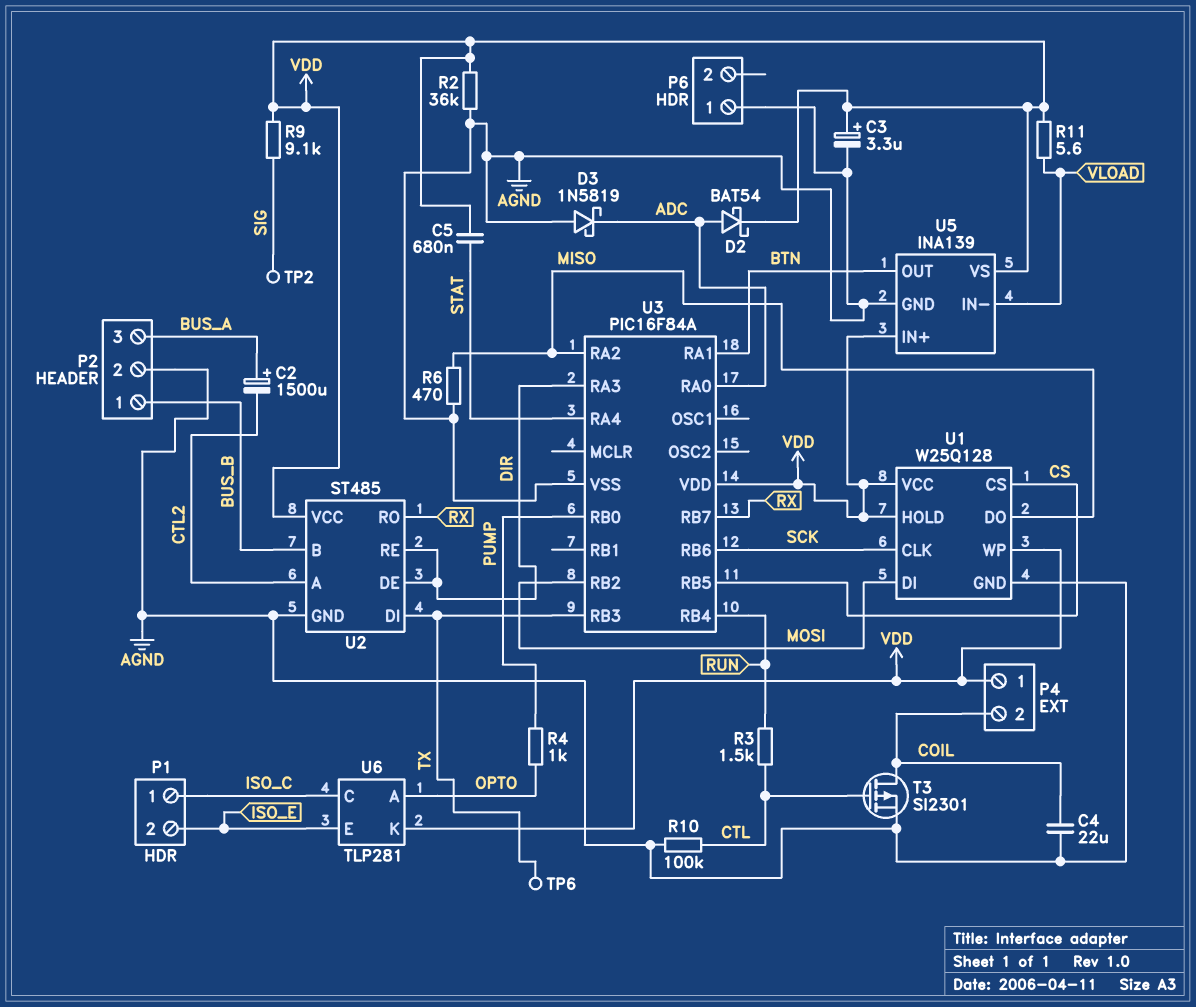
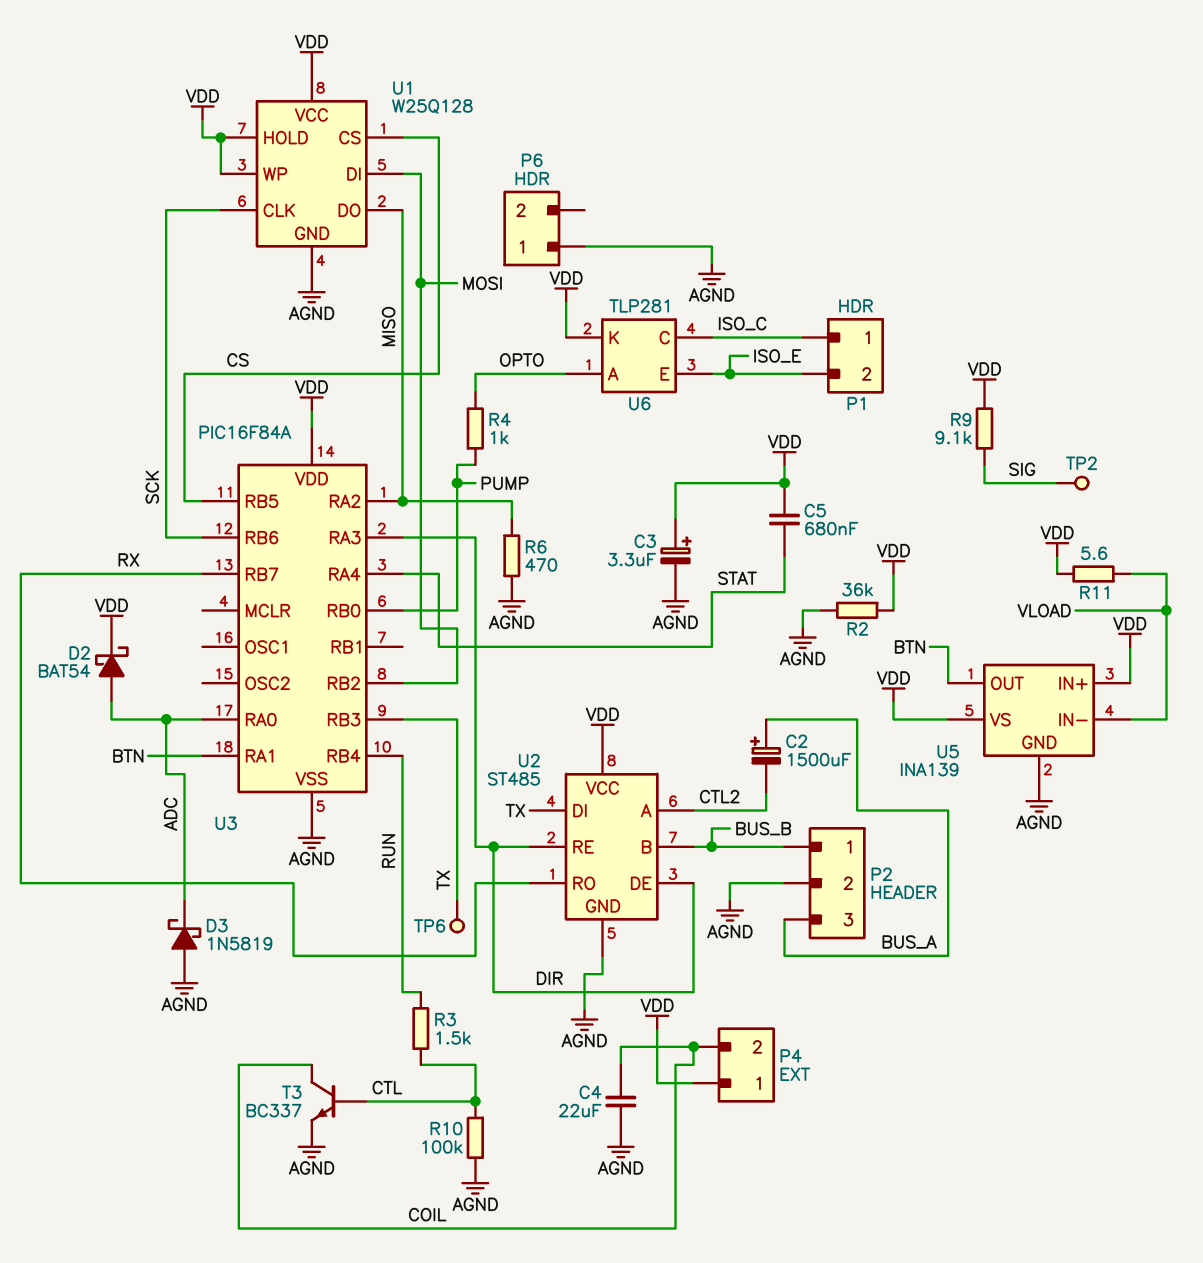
T3: PMOS SI2301 (G CTL, D COIL, S AGND) -> NPN BC337 (B CTL, C COIL, E AGND)

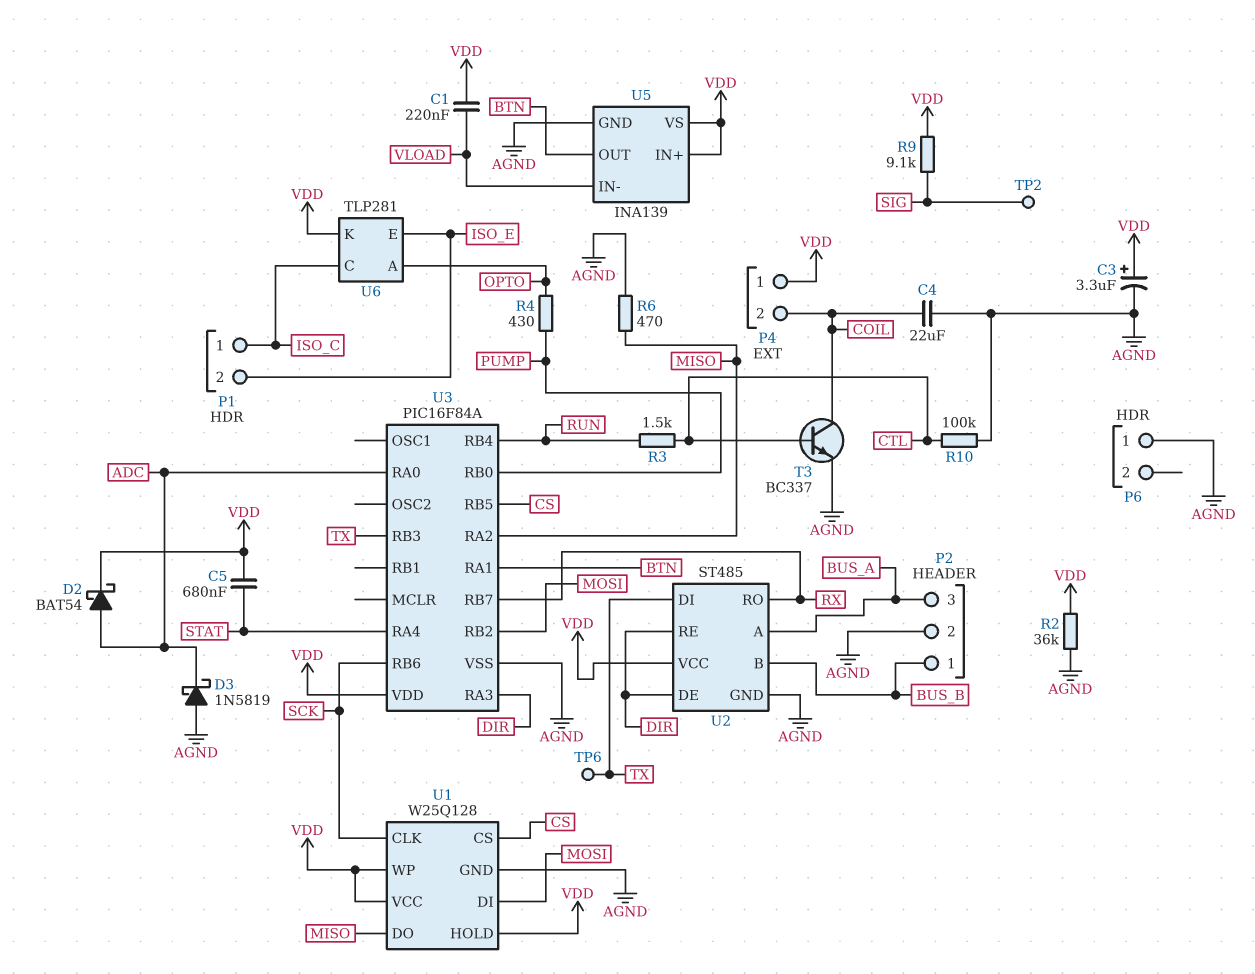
C1: none -> 220nF (VDD, VLOAD)
C2: 1500uF (plus BUS_A, minus CTL2) -> none
R4: 1k (OPTO, PUMP) -> 430 (OPTO, PUMP)
R11: 5.6 (VDD, VLOAD) -> none
U2 pin A: CTL2 -> BUS_A

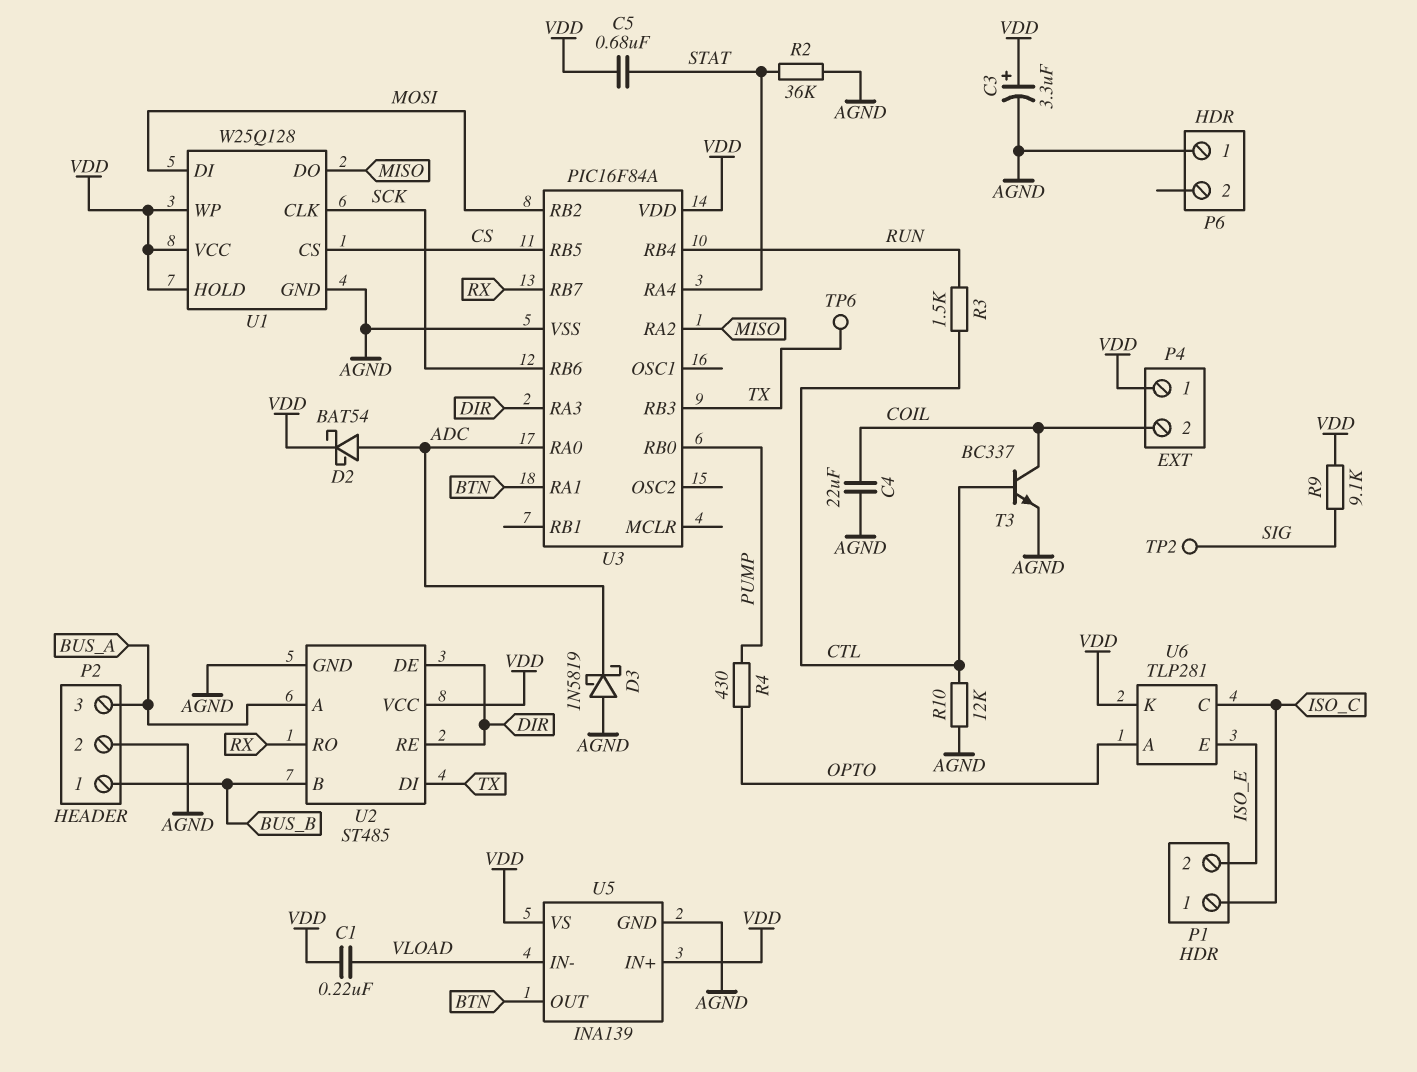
R2: 36k (AGND, VDD) -> 36k (AGND, STAT)
R6: 470 (AGND, MISO) -> none
R10: 100k (AGND, CTL) -> 12k (AGND, CTL)

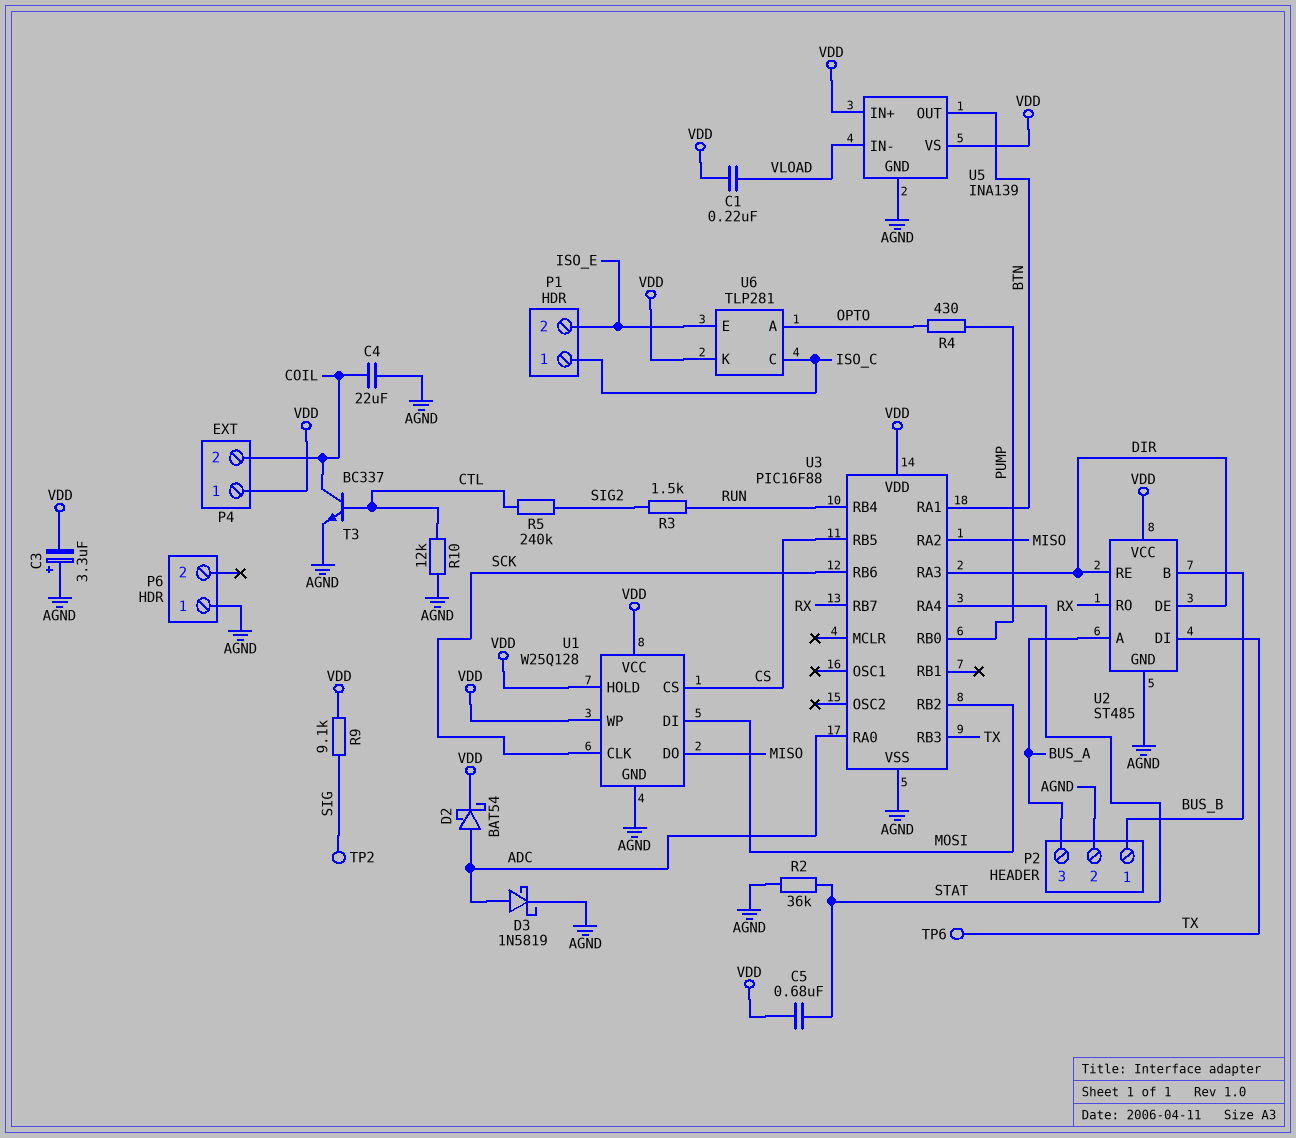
C3: 3.3uF (plus VDD, minus AGND) -> 3.3uF (plus AGND, minus VDD)
D3: schottky 1N5819 (A AGND, K ADC) -> schottky 1N5819 (A ADC, K AGND)
R3: 1.5k (CTL, RUN) -> 1.5k (RUN, SIG2)
R5: none -> 240k (CTL, SIG2)
U3: PIC16F84A -> PIC16F88

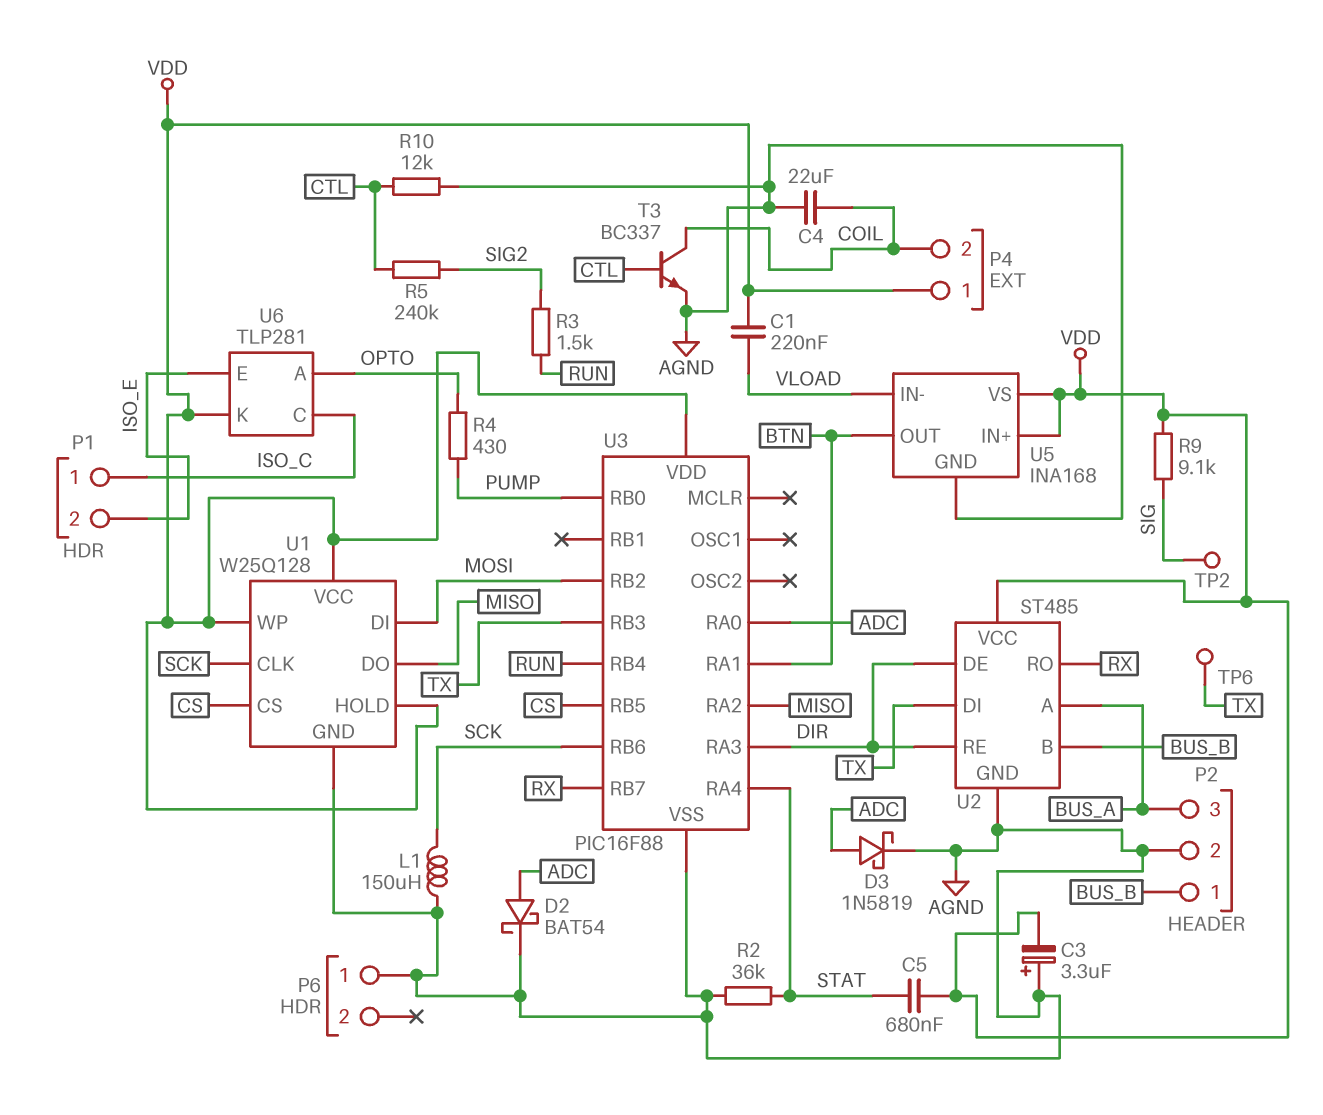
D2: schottky BAT54 (A ADC, K VDD) -> schottky BAT54 (A ADC, K AGND)
L1: none -> 150uH (AGND, SCK)
U5: INA139 -> INA168

